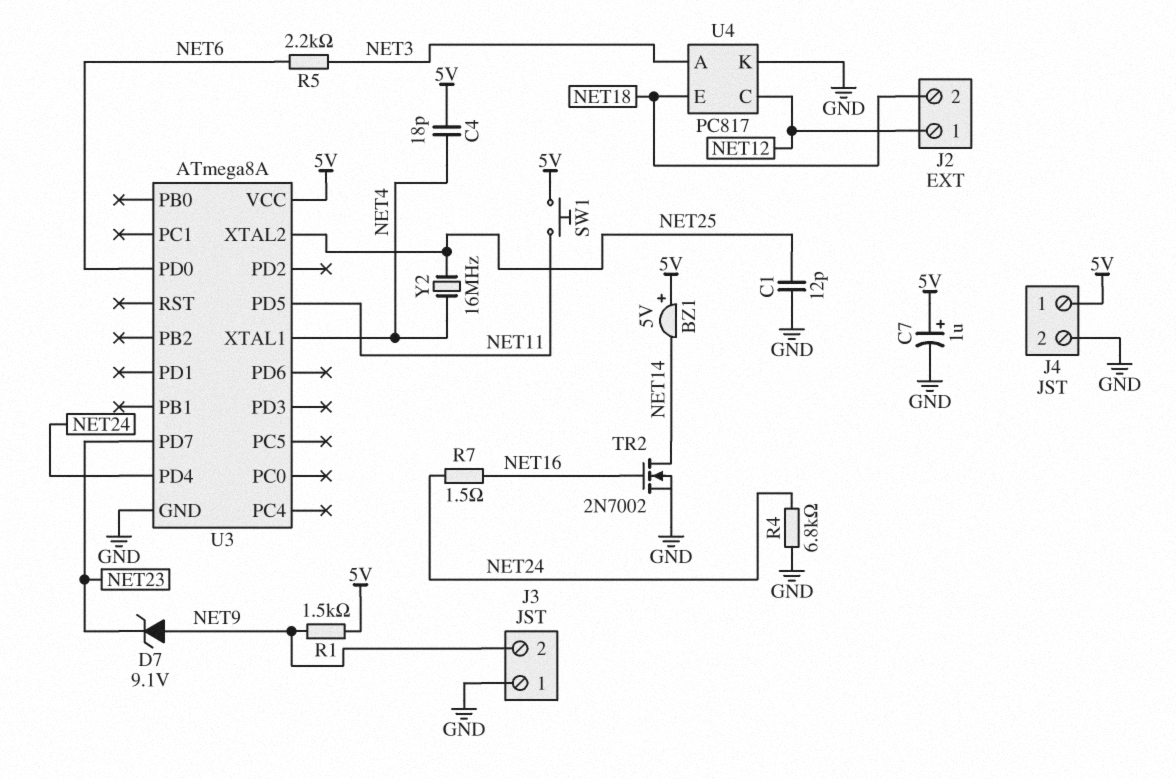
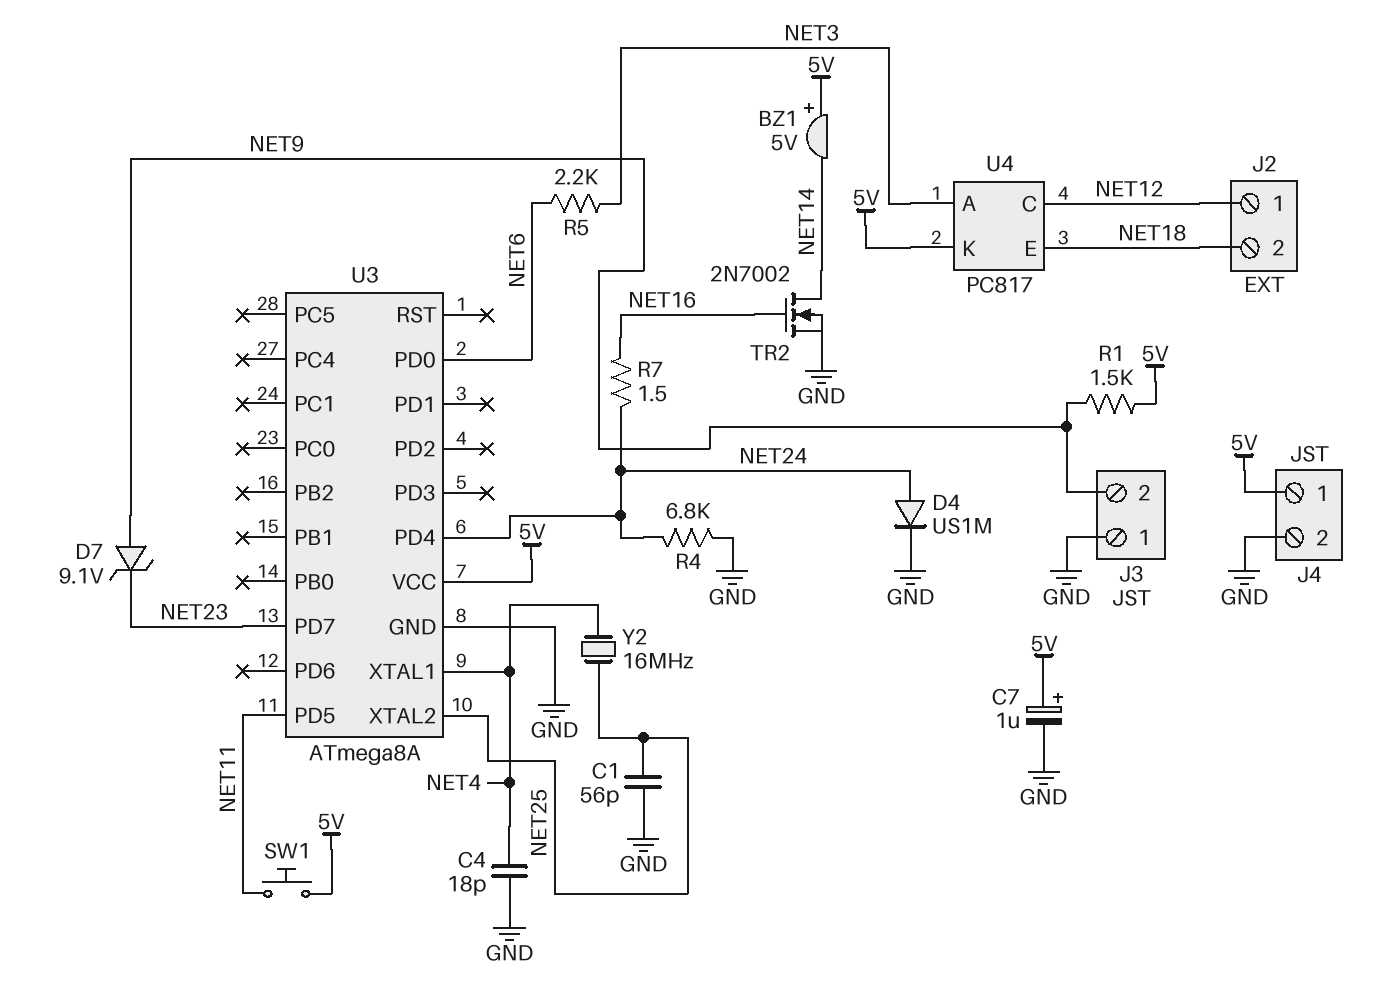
C1: 12pF (GND, NET25) -> 56pF (GND, NET25)
C4: 18pF (5V, NET4) -> 18pF (GND, NET4)
D4: none -> diode US1M (A NET24, K GND)
U4 pin K: GND -> 5V

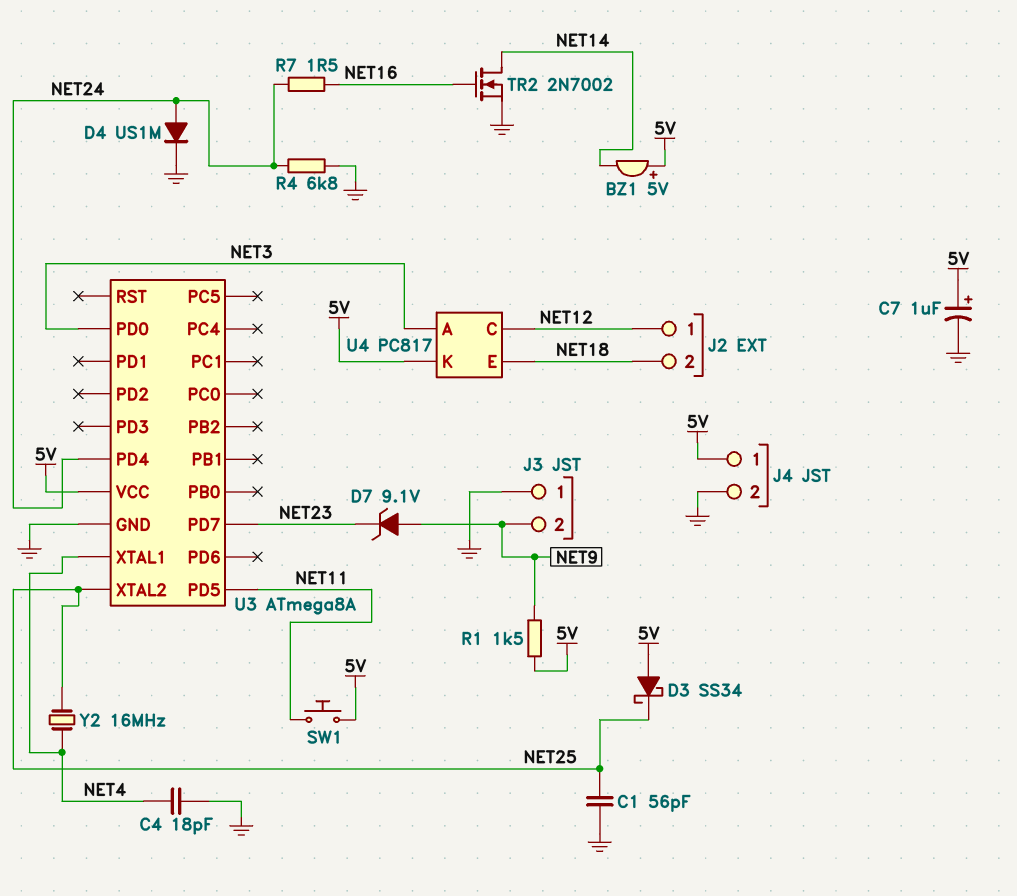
D3: none -> schottky SS34 (A 5V, K NET25)
R5: 2.2k (NET3, NET6) -> none
U3 pin PD0: NET6 -> NET3

